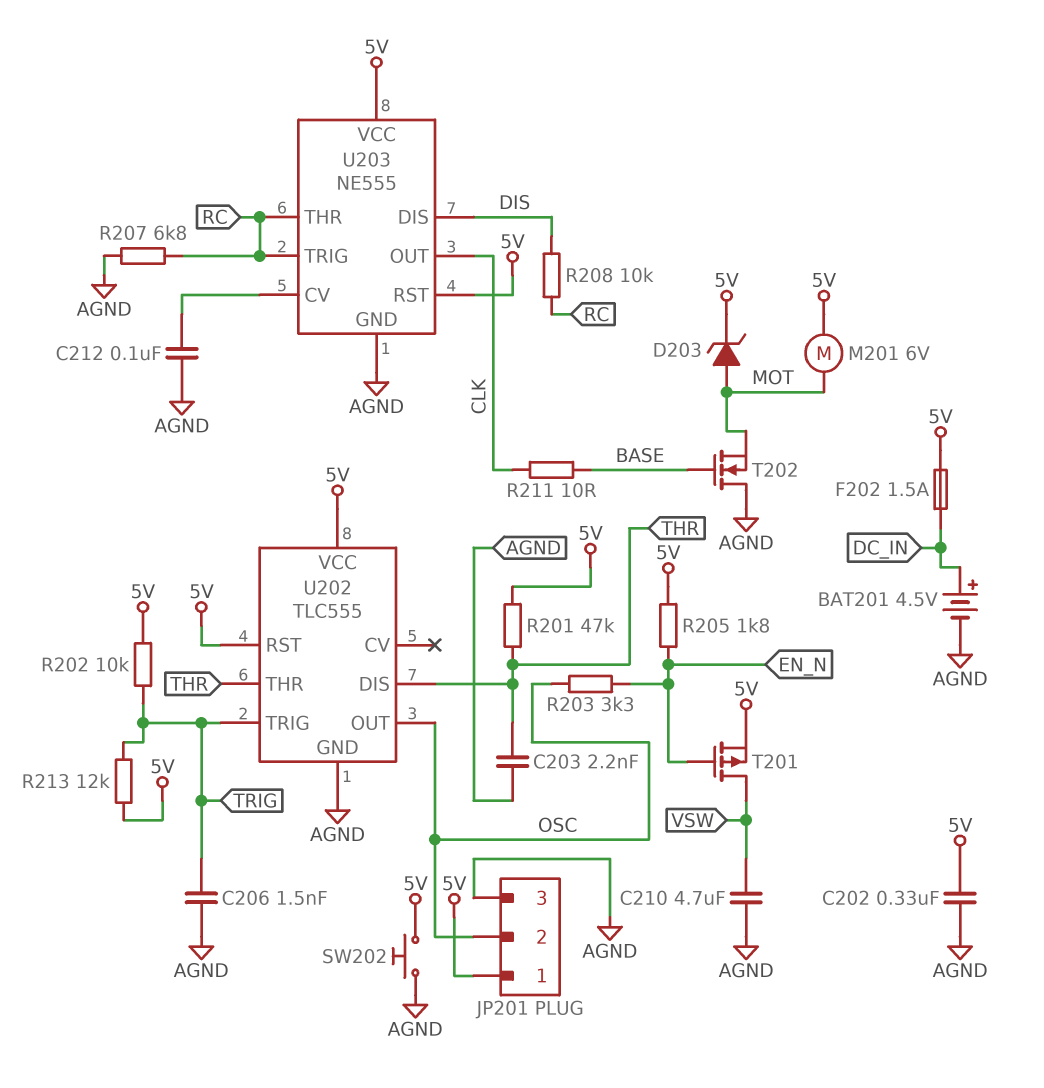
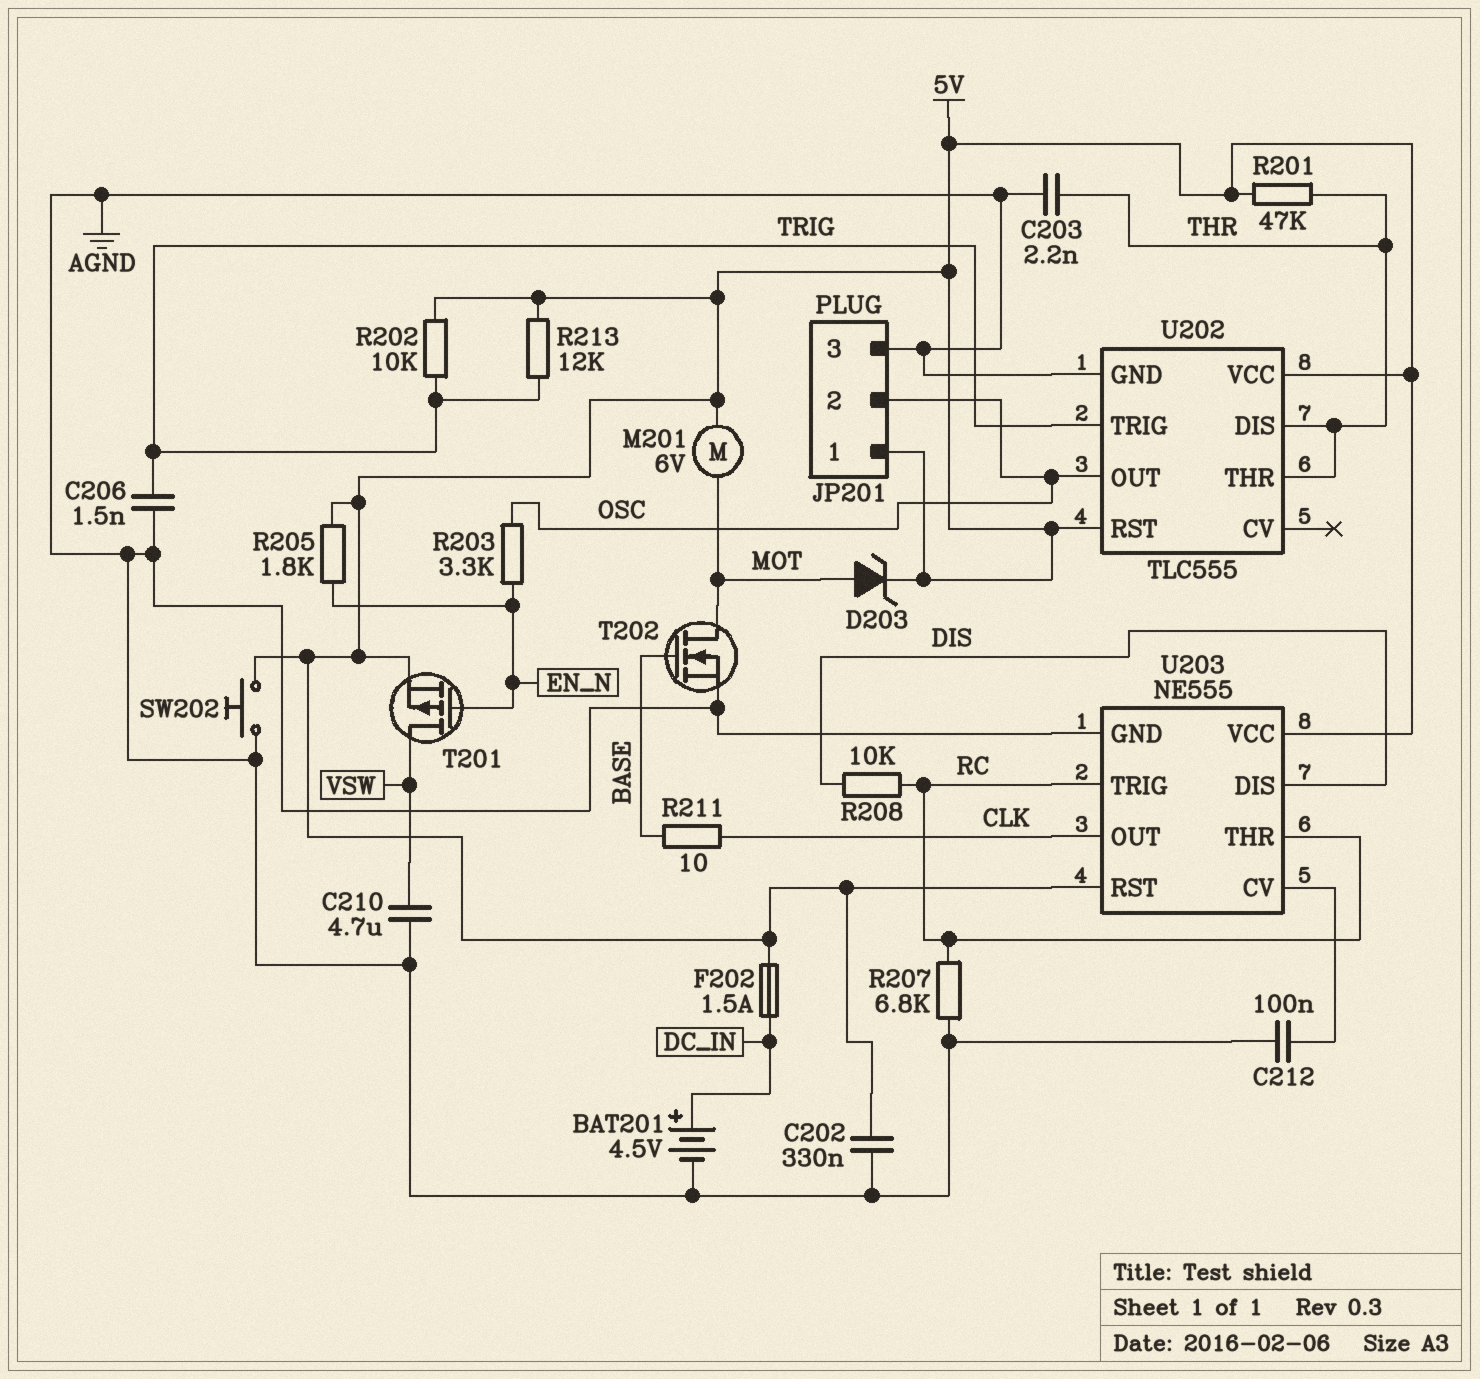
T202: NMOS (G BASE, D AGND, S MOT) -> NMOS (G BASE, D MOT, S AGND)

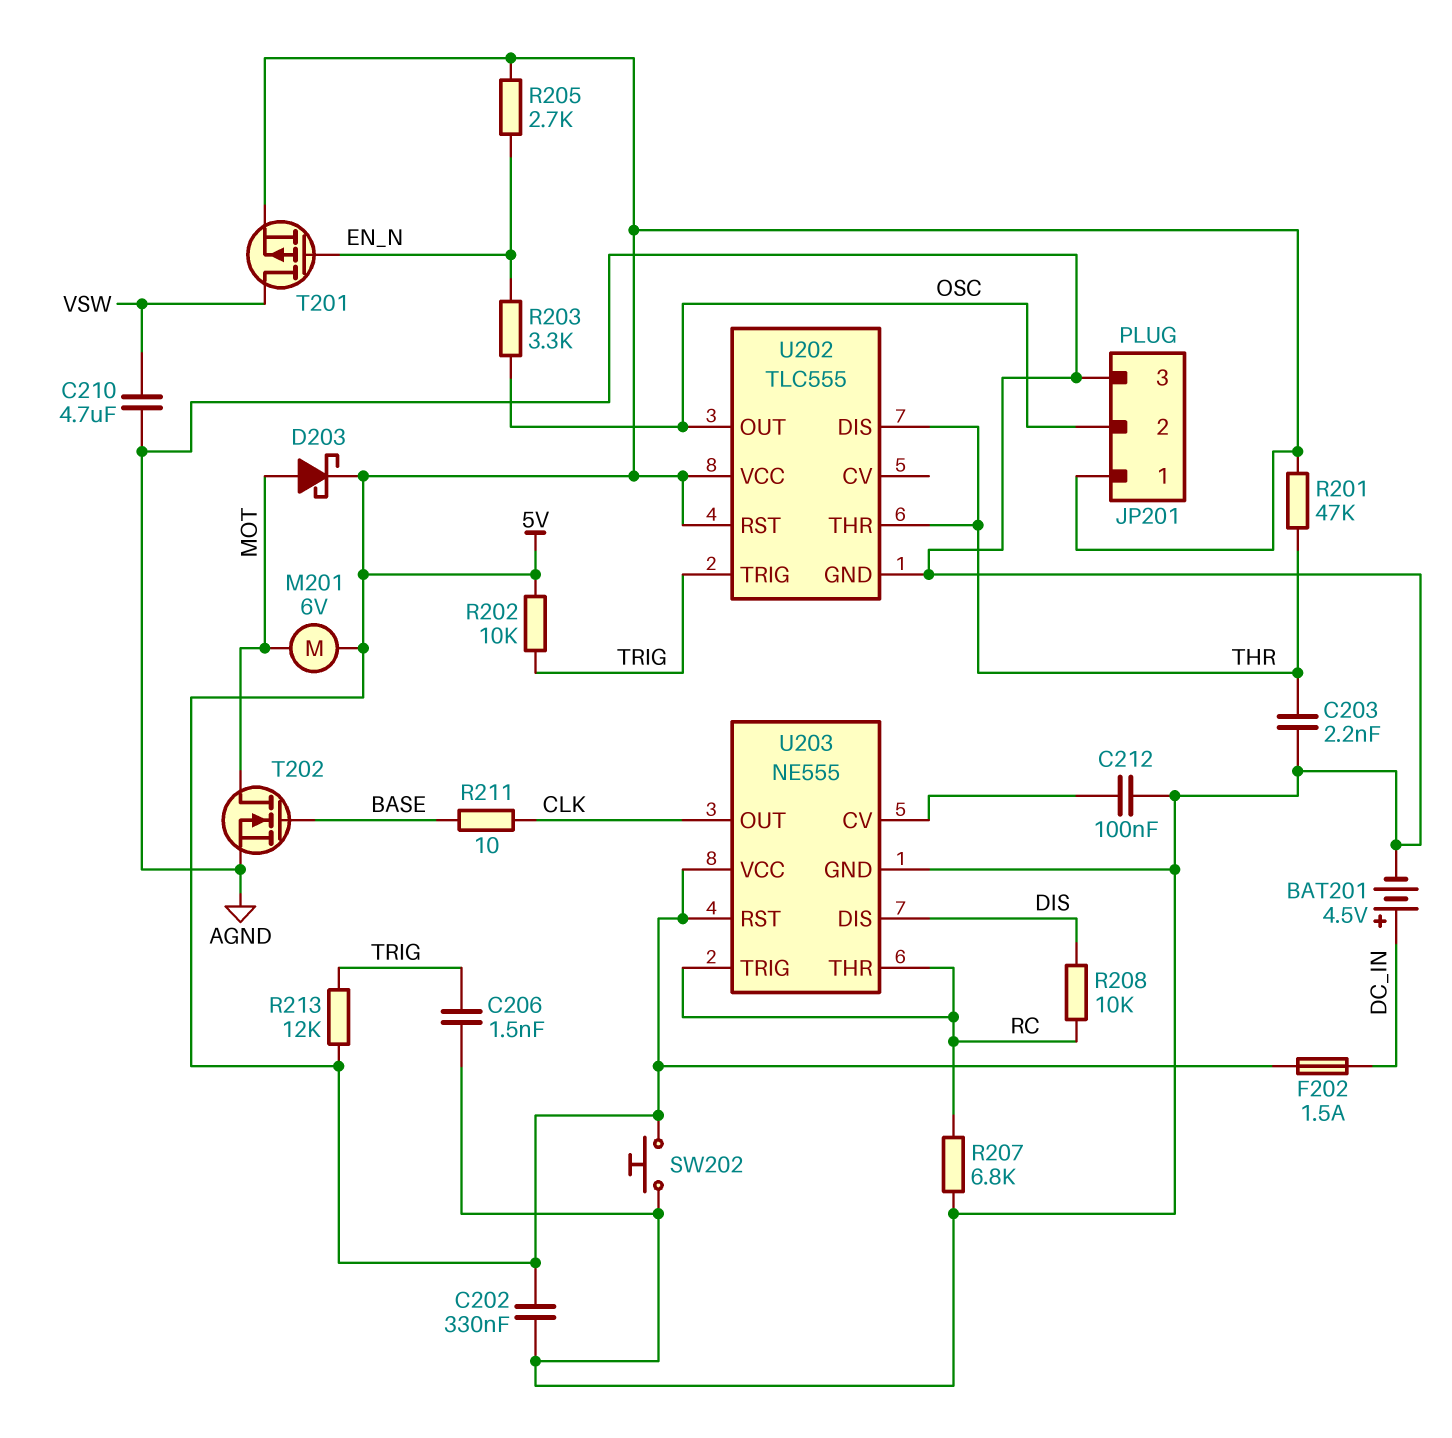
D203: zener (A MOT, K 5V) -> schottky (A MOT, K 5V)
R205: 1.8k (5V, EN_N) -> 2.7k (5V, EN_N)

